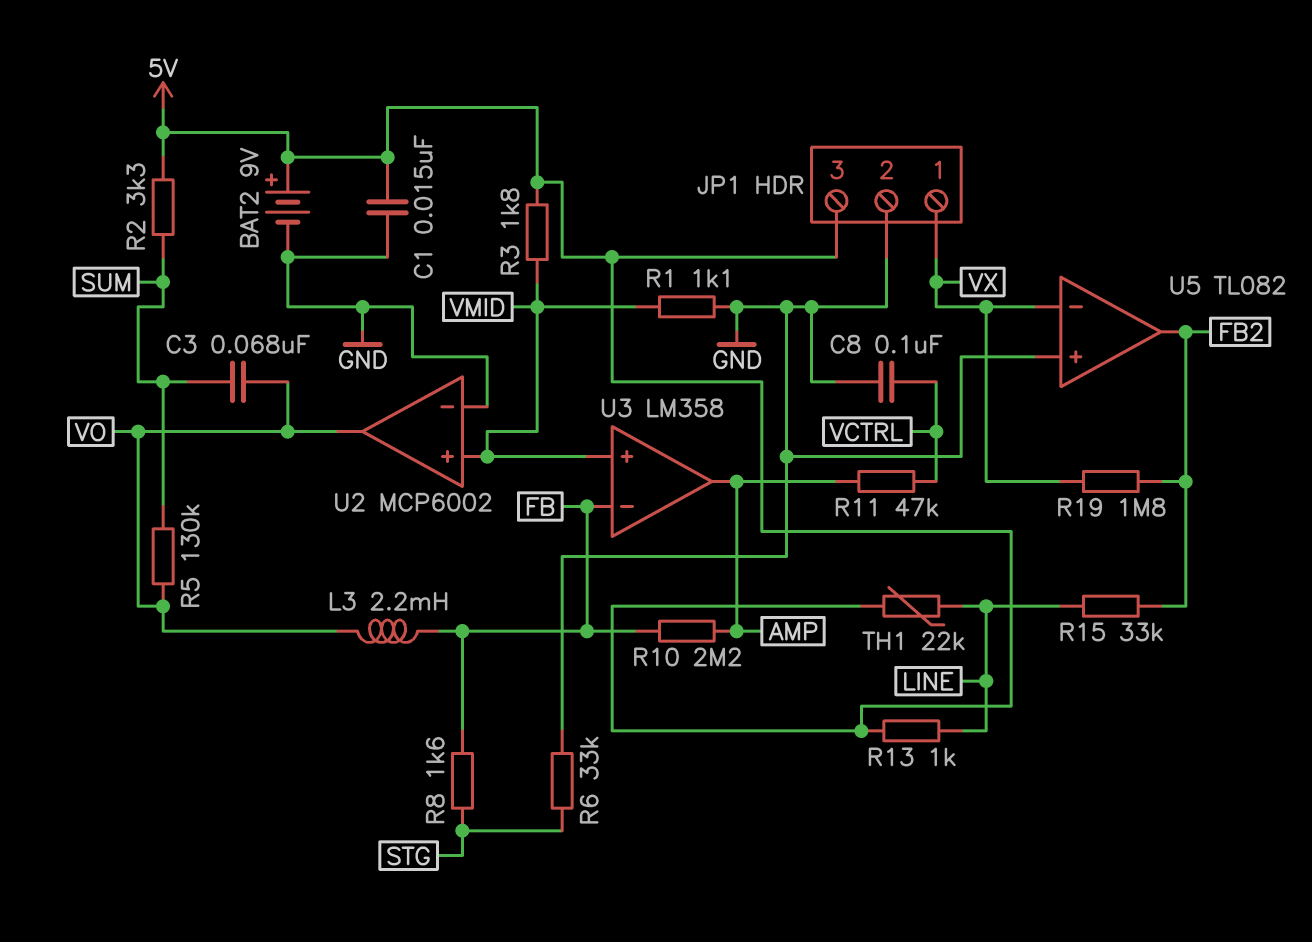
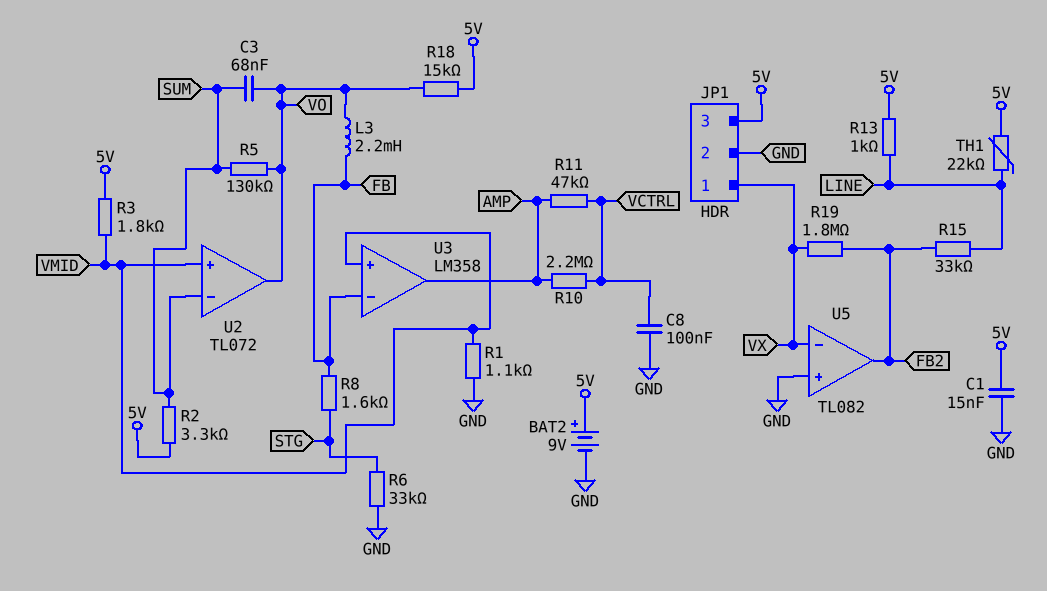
R10: 2.2M (AMP, FB) -> 2.2M (AMP, VCTRL)
R18: none -> 15k (5V, VO)
U2: MCP6002 -> TL072
U2 pin in-: GND -> SUM

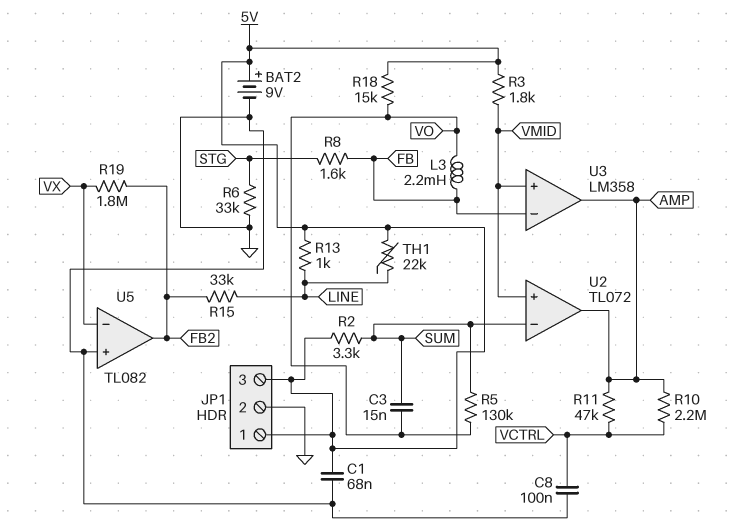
C1: 15nF (5V, GND) -> 68nF (5V, GND)
C3: 68nF (SUM, VO) -> 15nF (SUM, VO)
JP1 pin 1: VX -> 5V
R1: 1.1k (GND, VMID) -> none
U2 pin out: VO -> AMP

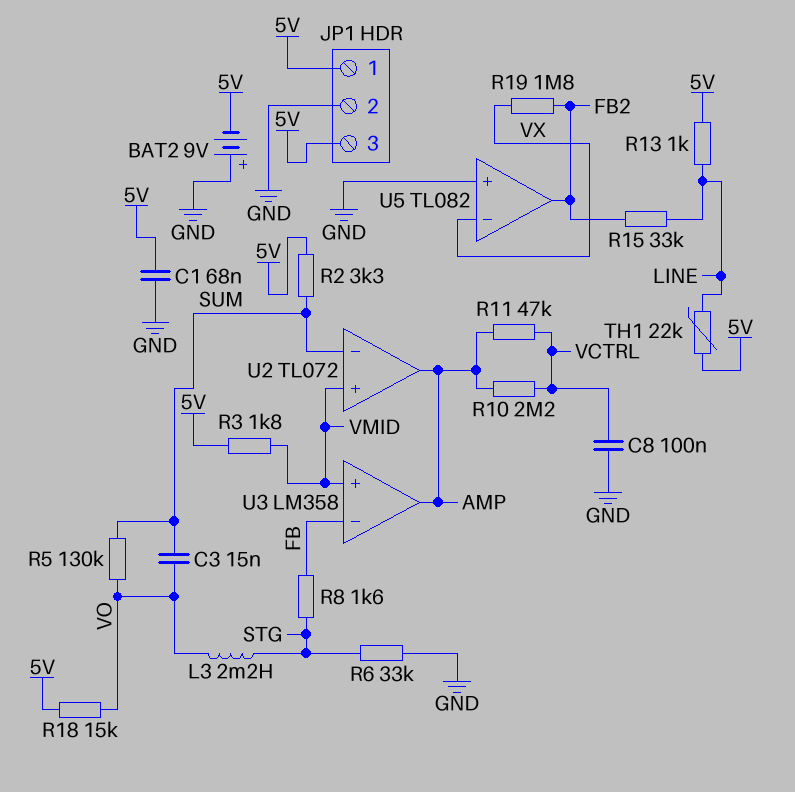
BAT2: 9V (plus 5V, minus GND) -> 9V (plus GND, minus 5V)
L3: 2.2mH (FB, VO) -> 2.2mH (STG, VO)

